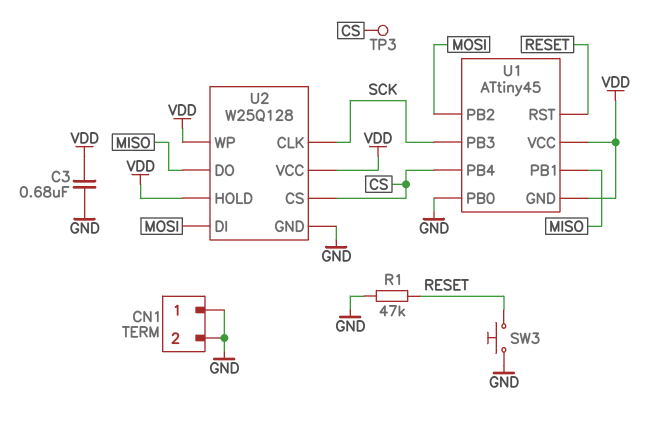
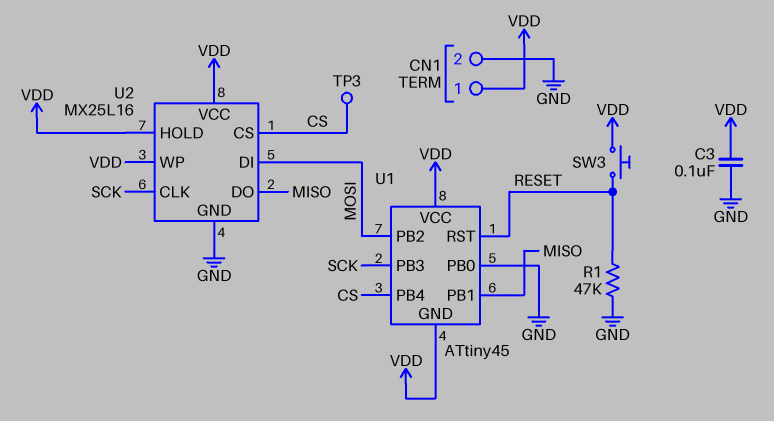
C3: 680nF (GND, VDD) -> 100nF (GND, VDD)
CN1 pin 1: GND -> VDD
SW3: button (GND, RESET) -> button (RESET, VDD)
U2: W25Q128 -> MX25L16

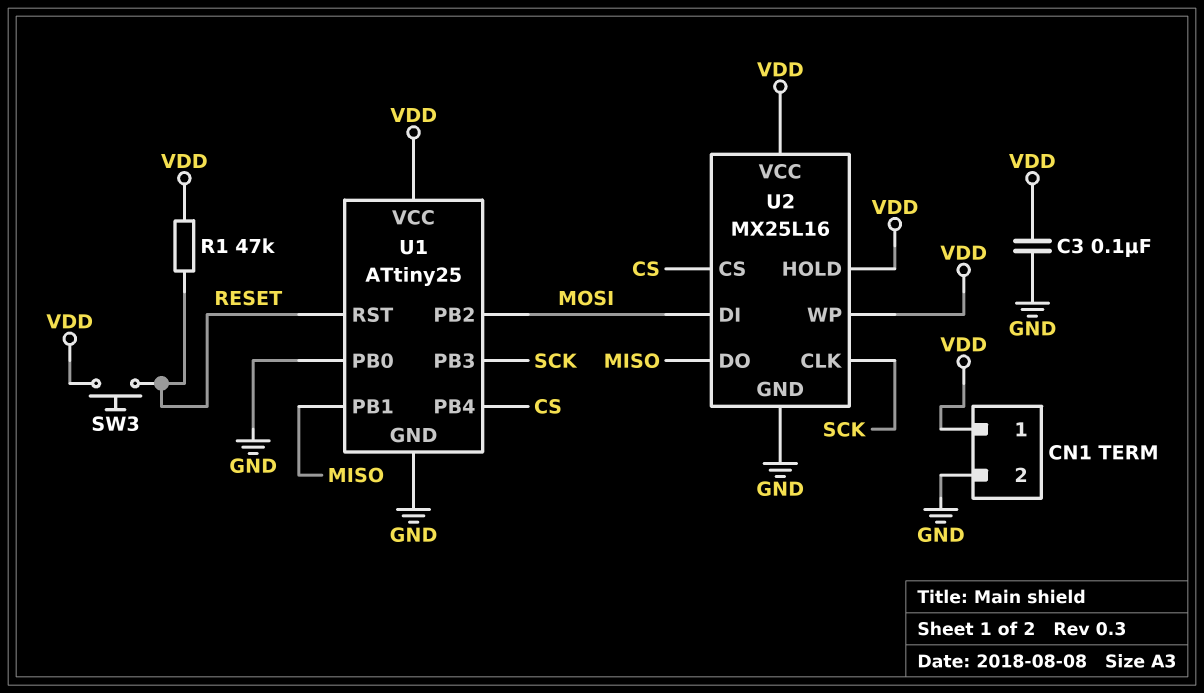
R1: 47k (GND, RESET) -> 47k (RESET, VDD)
TP3: test point (CS) -> none
U1: ATtiny45 -> ATtiny25
U1 pin GND: VDD -> GND

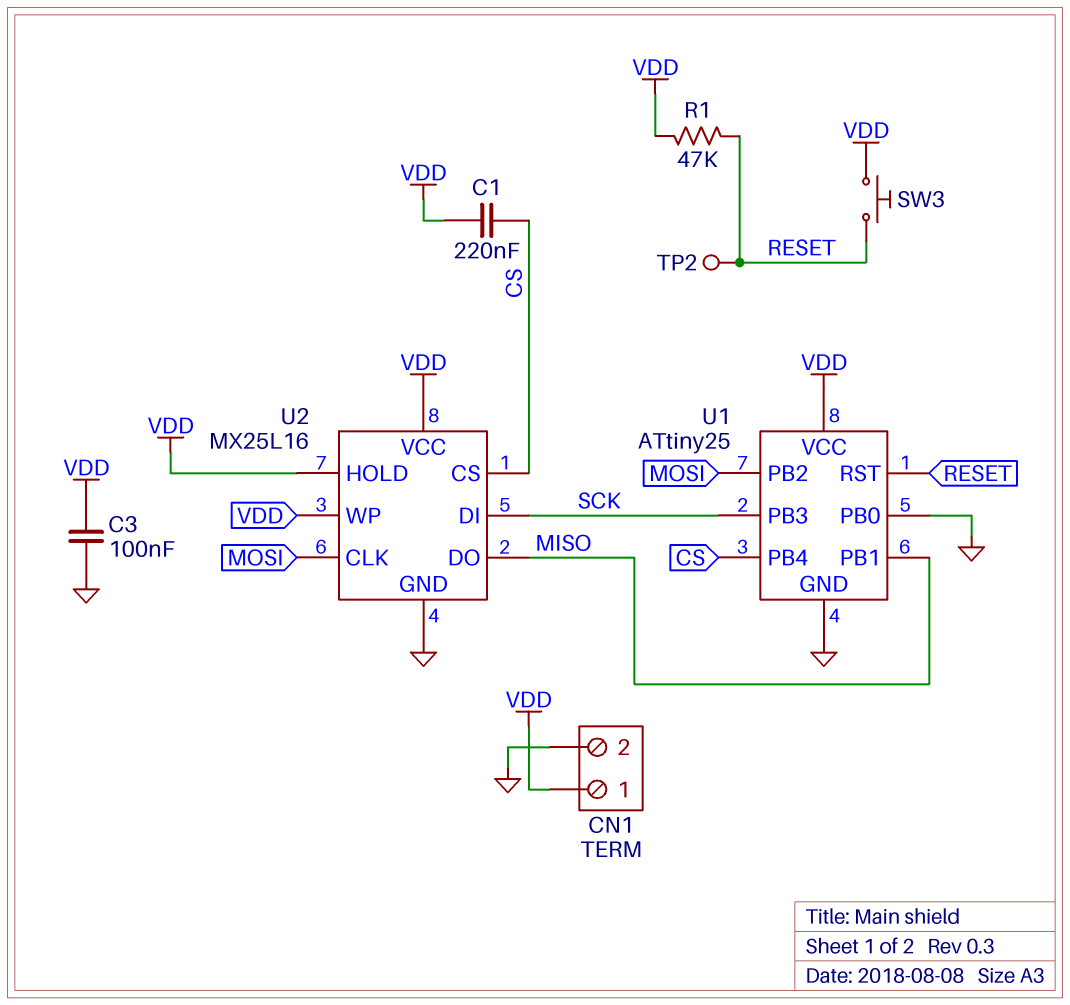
C1: none -> 220nF (CS, VDD)
TP2: none -> test point (RESET)
U2 pin CLK: SCK -> MOSI
U2 pin DI: MOSI -> SCK

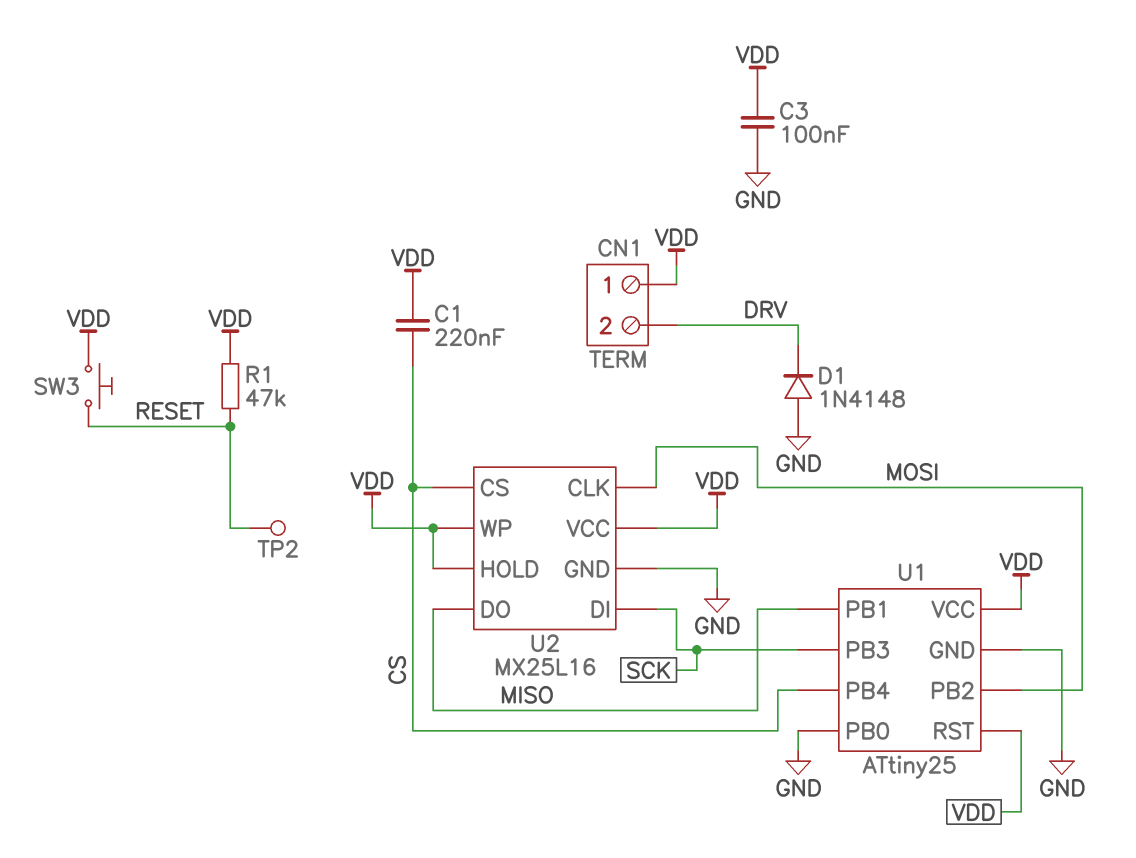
CN1 pin 2: GND -> DRV
D1: none -> diode 1N4148 (A GND, K DRV)
U1 pin RST: RESET -> VDD

